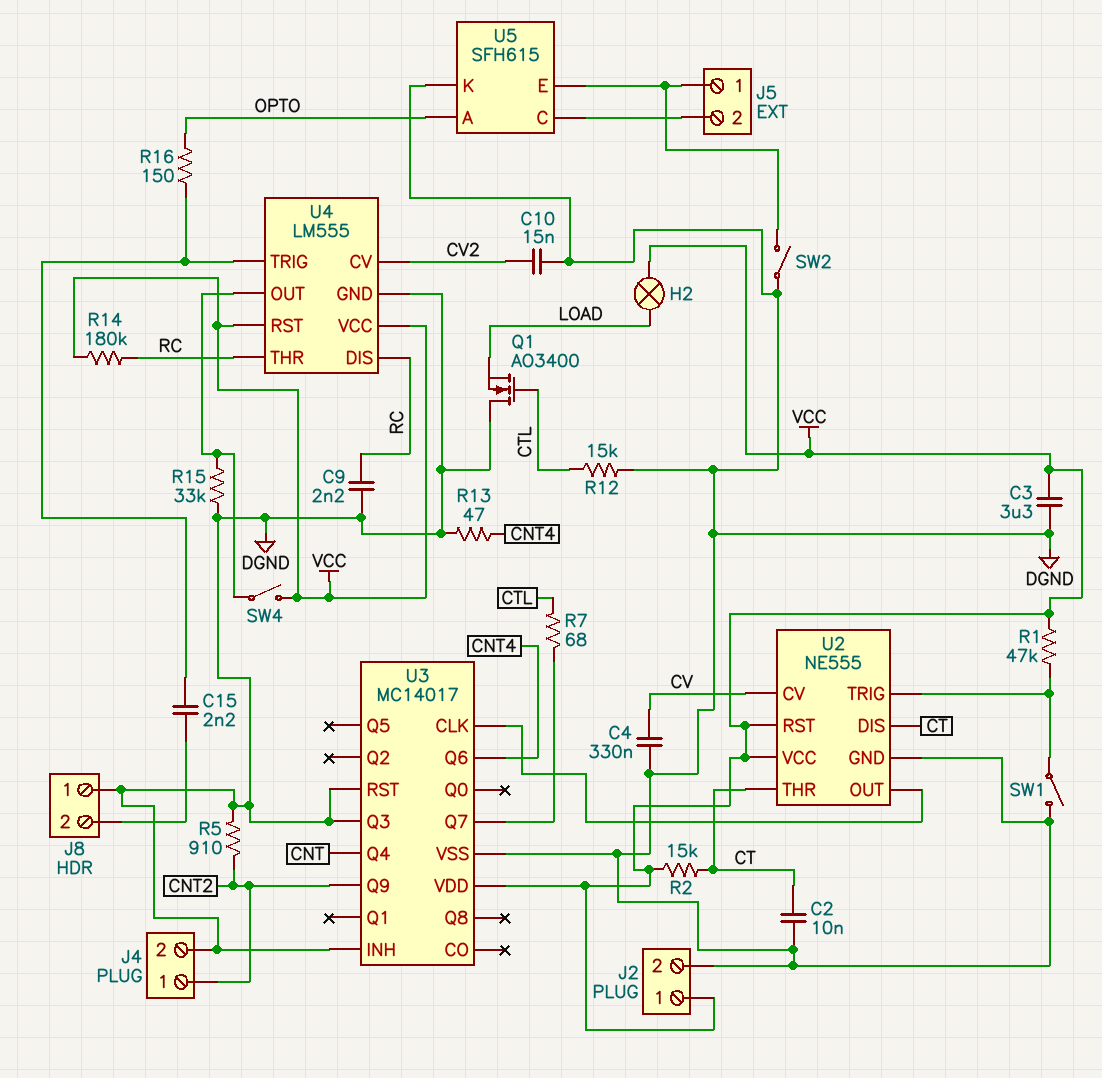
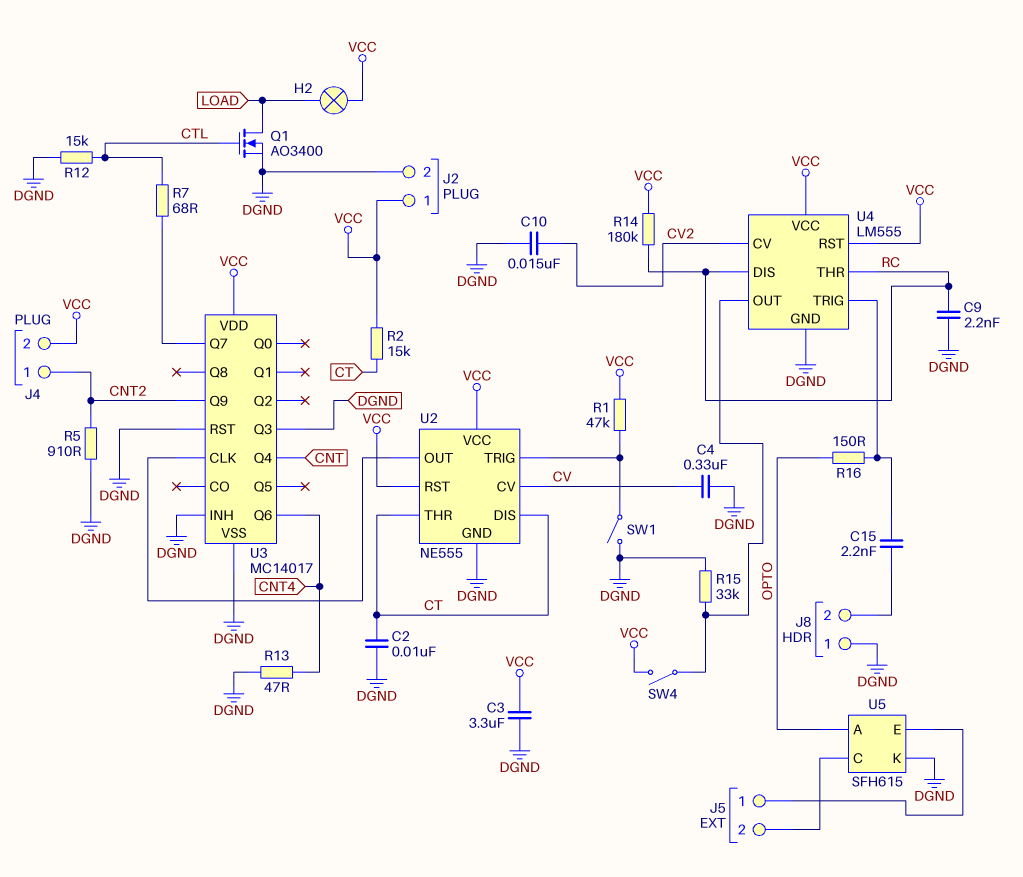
J4 pin 2: DGND -> VCC
Q1: NMOS AO3400 (G CTL, D DGND, S LOAD) -> NMOS AO3400 (G CTL, D LOAD, S DGND)
SW2: switch (DGND, J5/1) -> none

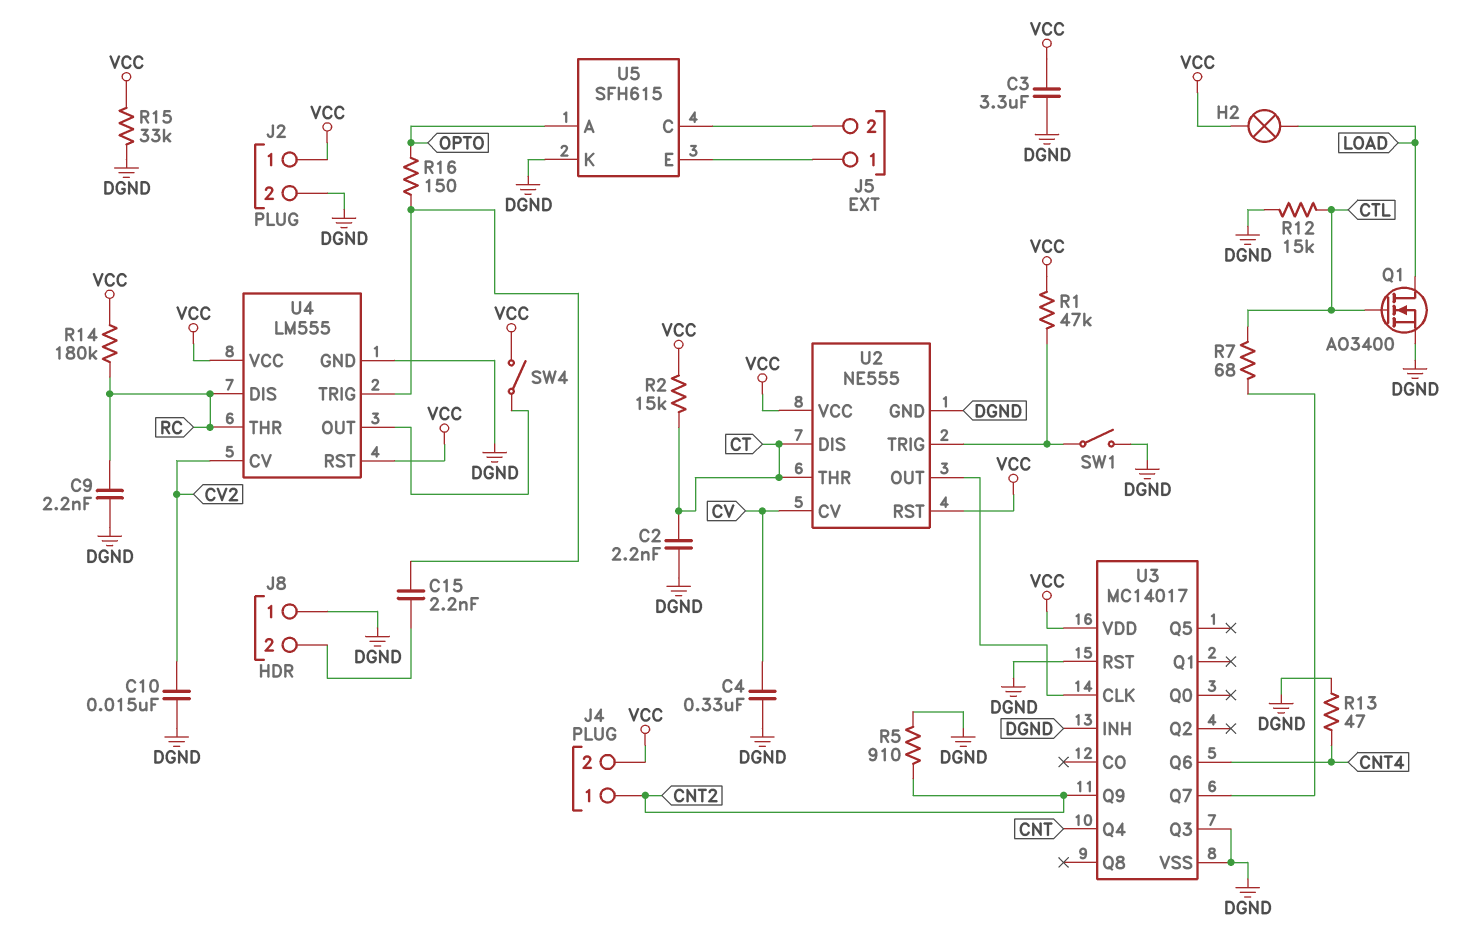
C2: 10nF (CT, DGND) -> 2.2nF (CT, DGND)
R15: 33k (DGND, U4/OUT) -> 33k (DGND, VCC)

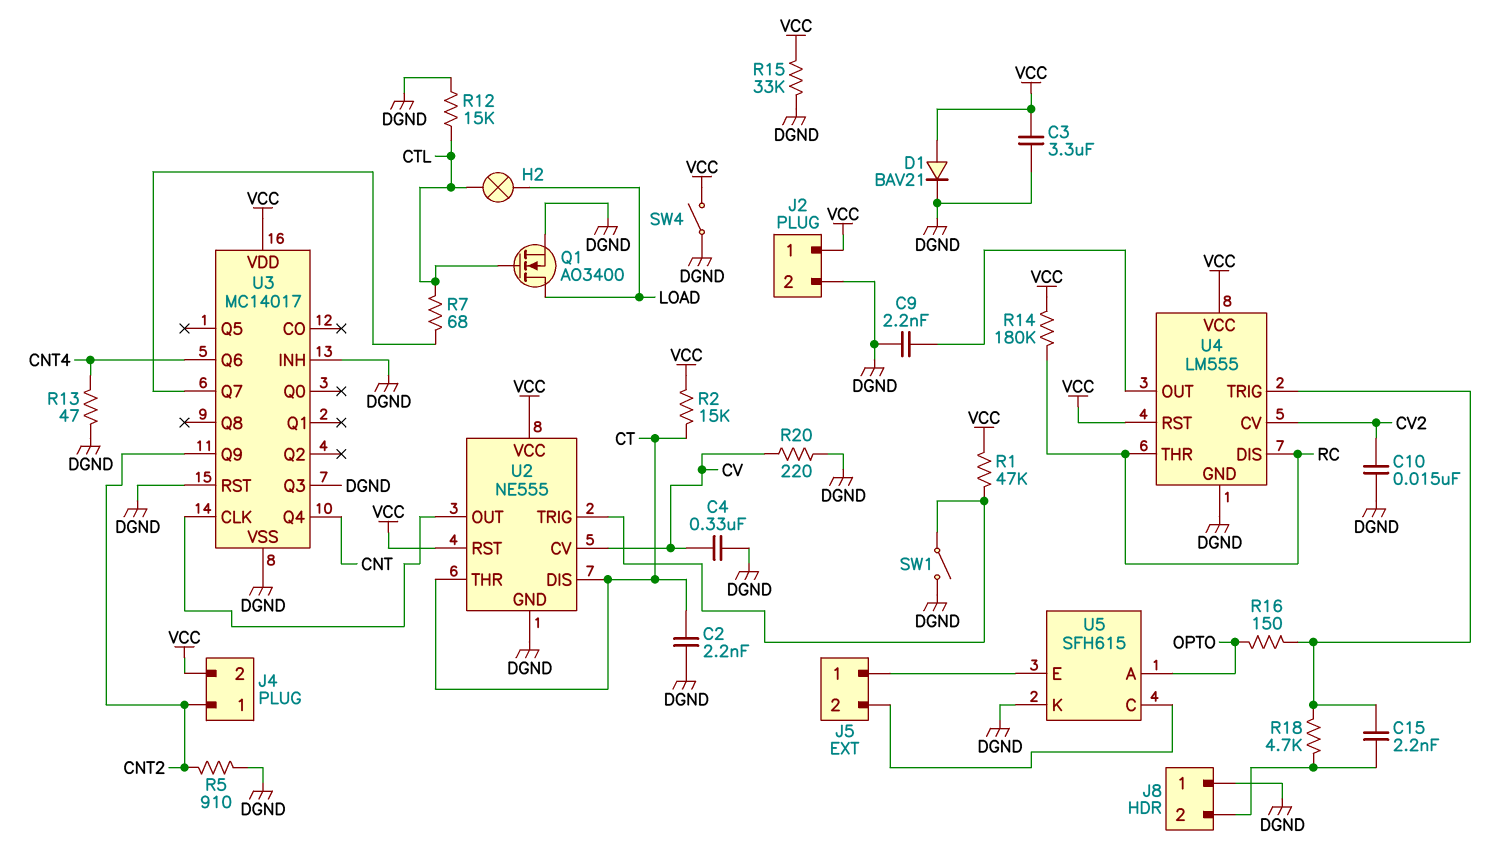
C9: 2.2nF (DGND, RC) -> 2.2nF (DGND, U4/OUT)
D1: none -> diode BAV21 (A VCC, K DGND)
H2: lamp (LOAD, VCC) -> lamp (CTL, LOAD)
R18: none -> 4.7k (J8/2, U4/TRIG)
R20: none -> 220 (CV, DGND)
SW4: switch (U4/OUT, VCC) -> switch (DGND, VCC)

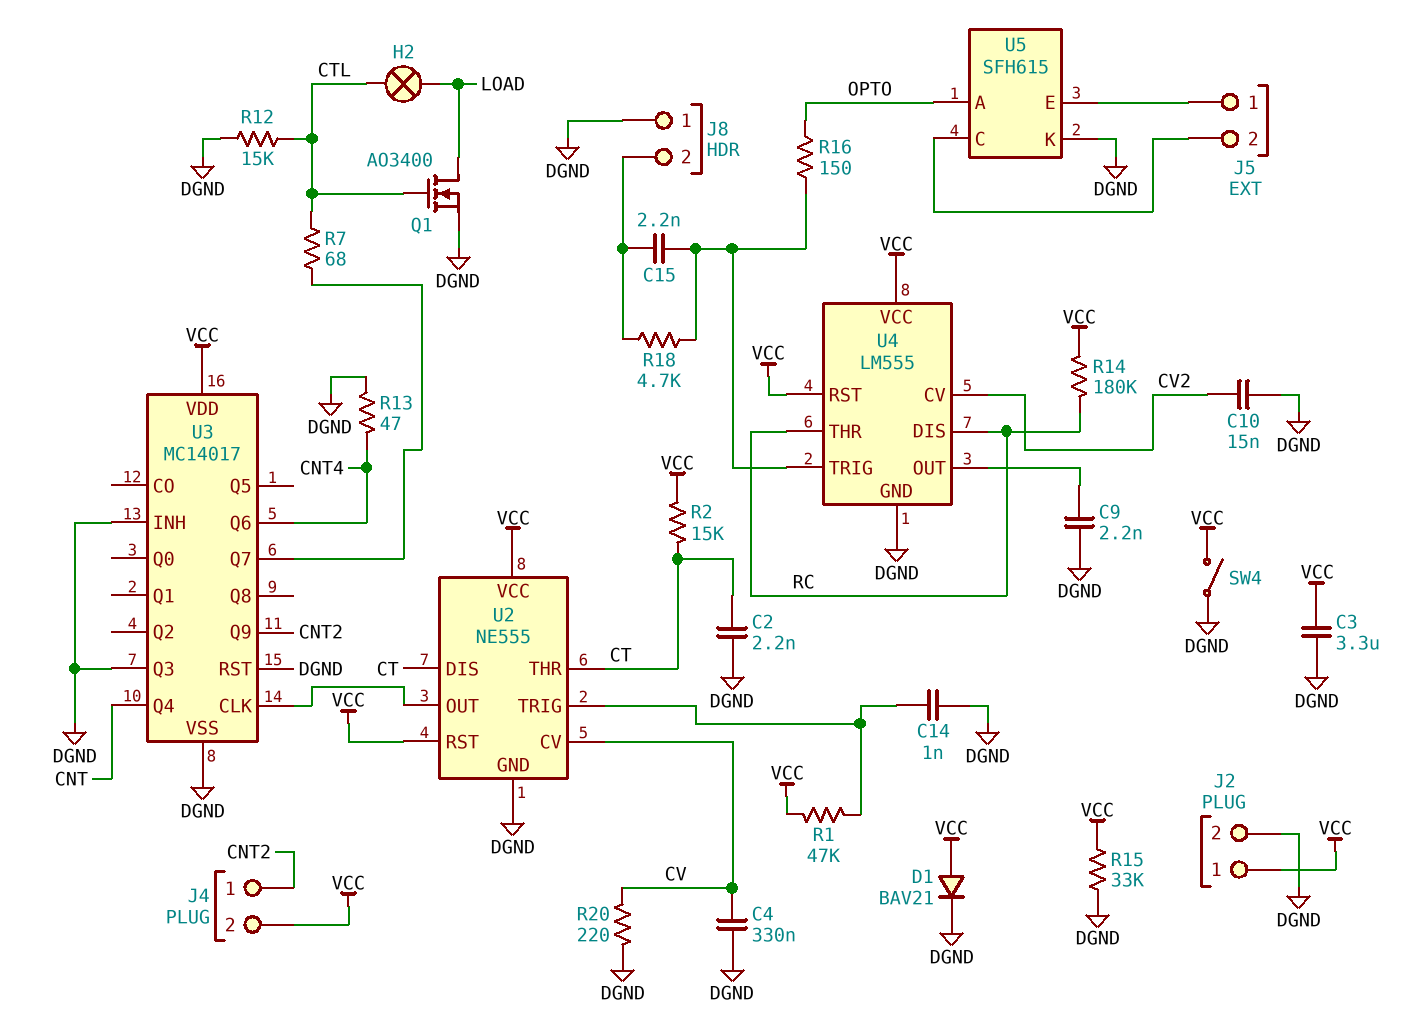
C14: none -> 1nF (DGND, U2/TRIG)
R5: 910 (CNT2, DGND) -> none
SW1: switch (DGND, U2/TRIG) -> none

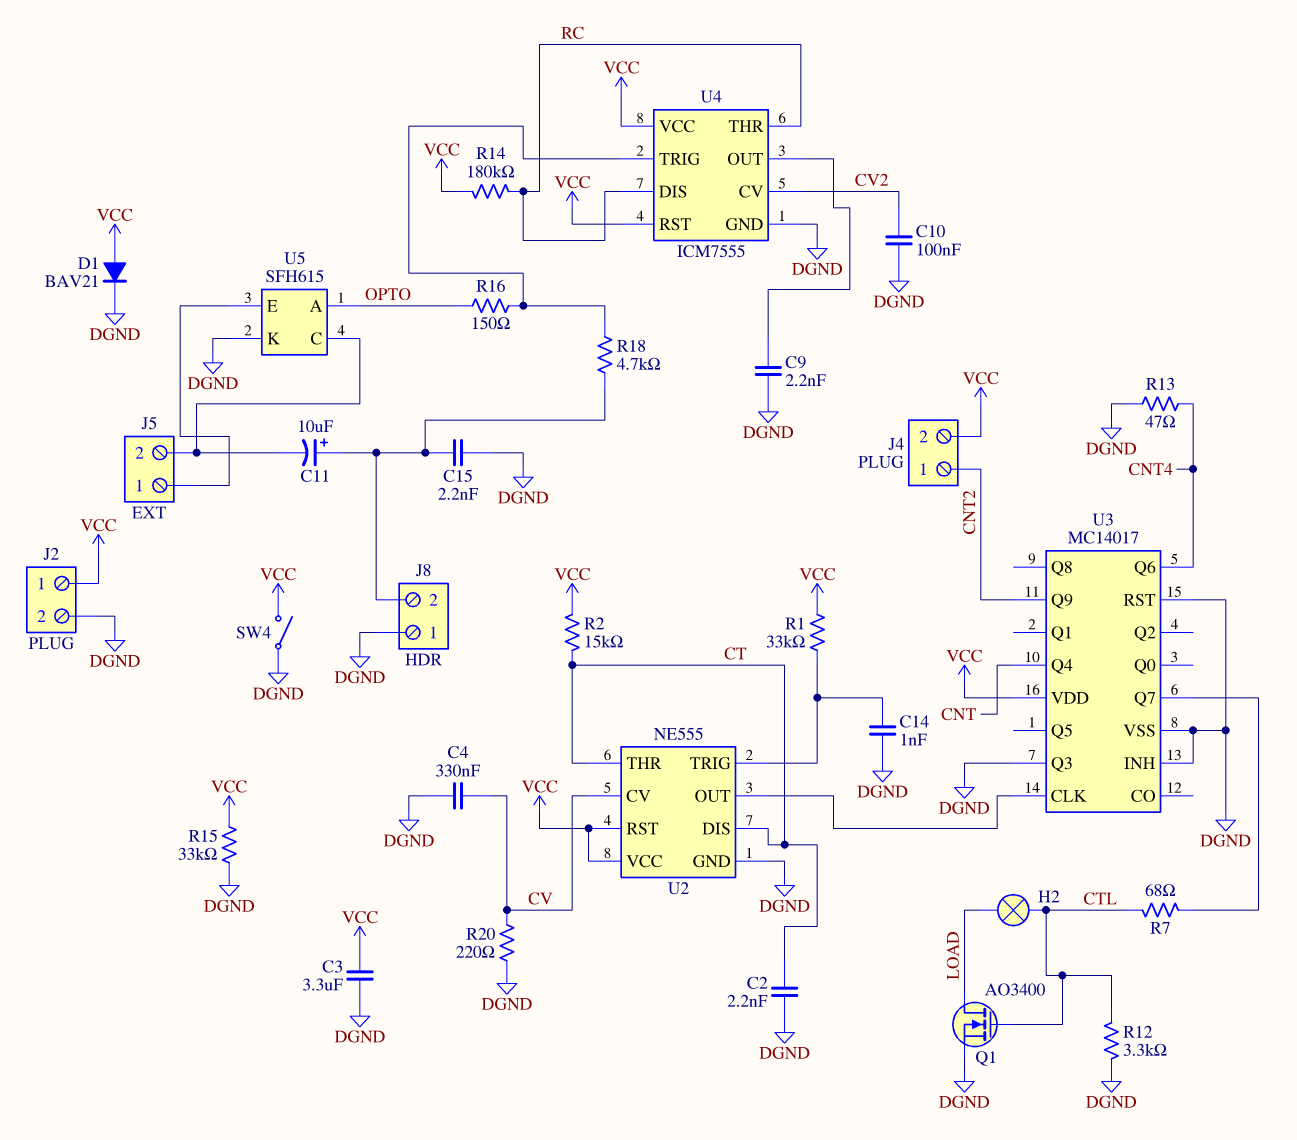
C10: 15nF (CV2, DGND) -> 100nF (CV2, DGND)
C11: none -> 10uF (plus J8/2, minus J5/2)
C15: 2.2nF (J8/2, U4/TRIG) -> 2.2nF (DGND, J8/2)
R1: 47k (U2/TRIG, VCC) -> 33k (U2/TRIG, VCC)
R12: 15k (CTL, DGND) -> 3.3k (CTL, DGND)
U4: LM555 -> ICM7555

